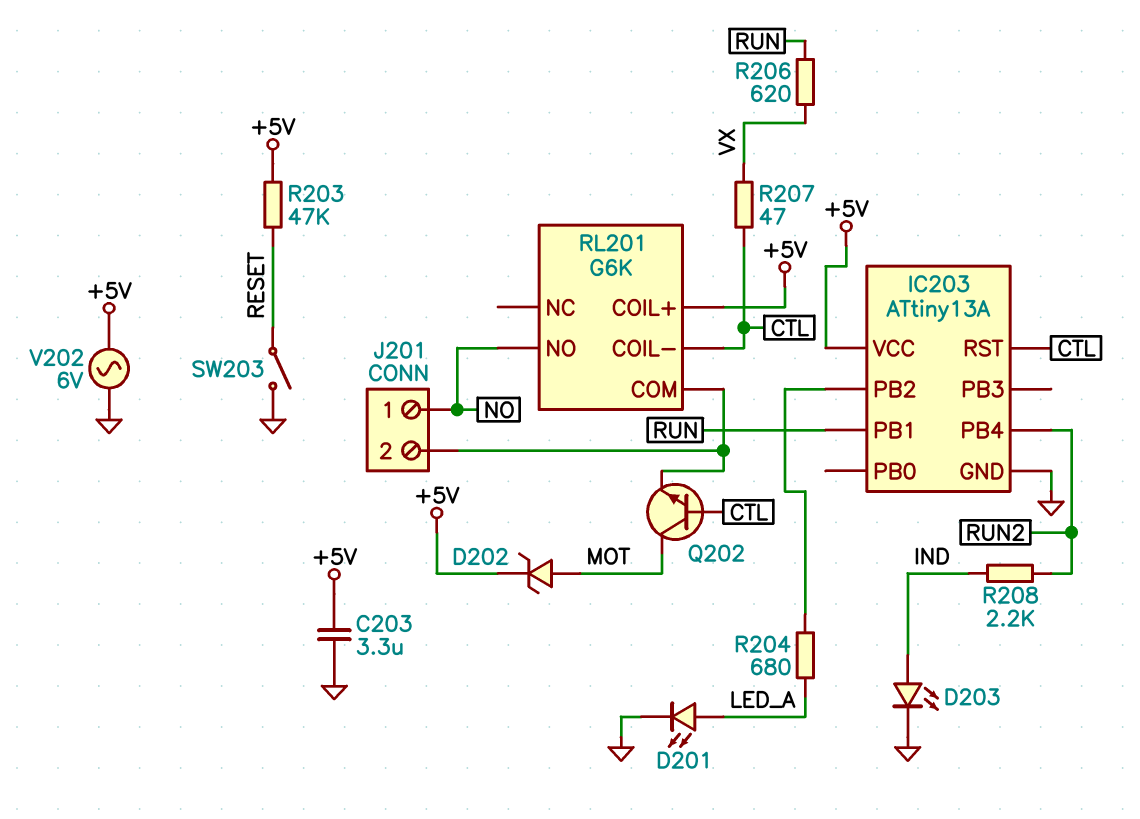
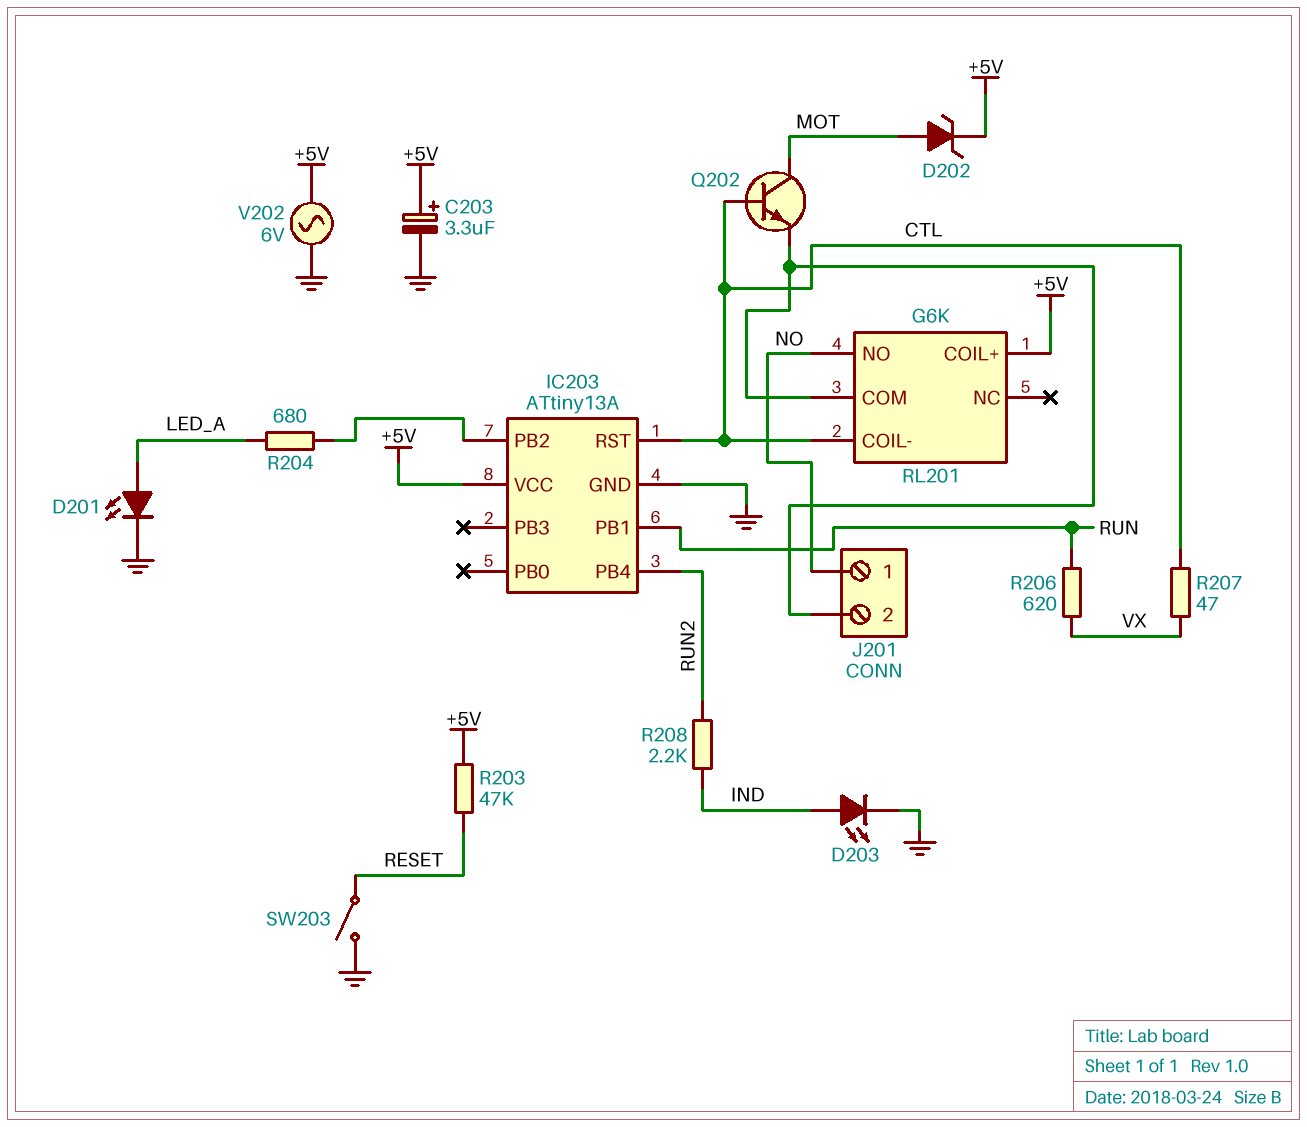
C203: 3.3uF (+5V, GND) -> 3.3uF (plus +5V, minus GND)

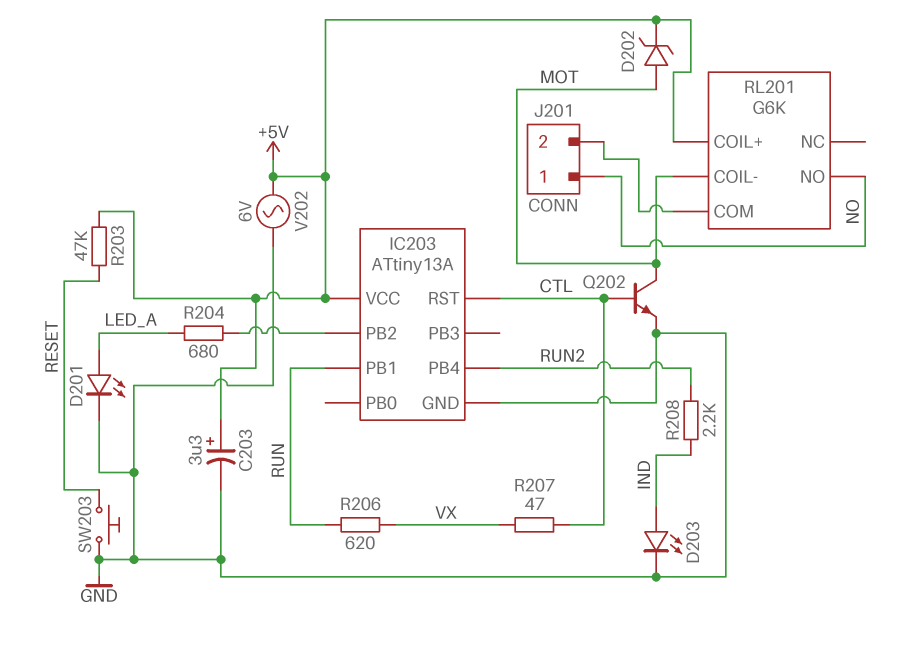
Q202: NPN (B CTL, C MOT, E J201/2) -> NPN (B CTL, C MOT, E GND)
RL201 pin COIL-: CTL -> MOT
SW203: switch (GND, RESET) -> button (GND, RESET)

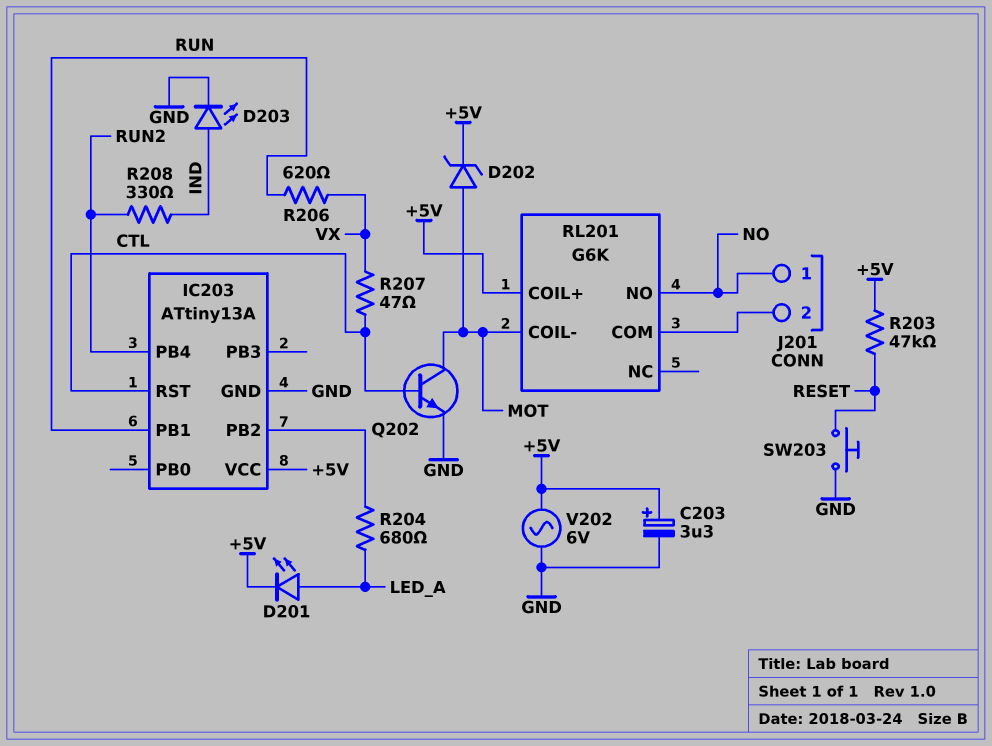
D201: LED (A LED_A, K GND) -> LED (A LED_A, K +5V)
R208: 2.2k (IND, RUN2) -> 330 (IND, RUN2)

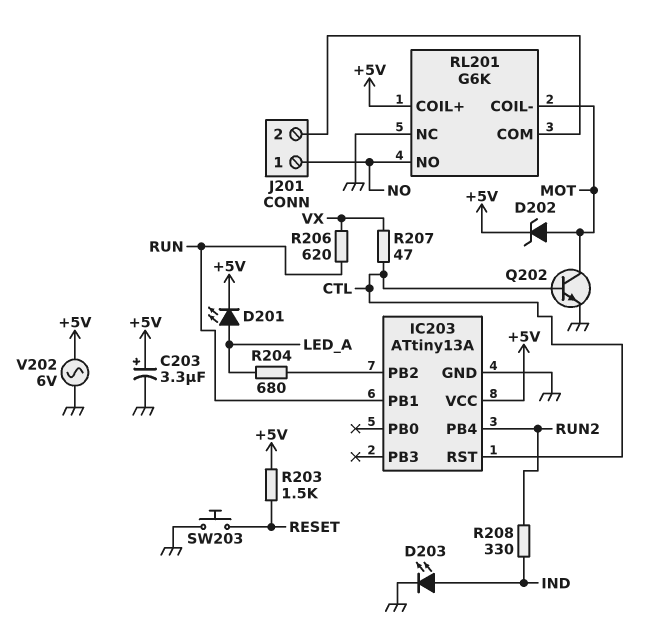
R203: 47k (+5V, RESET) -> 1.5k (+5V, RESET)
RL201 pin NC: none -> GND

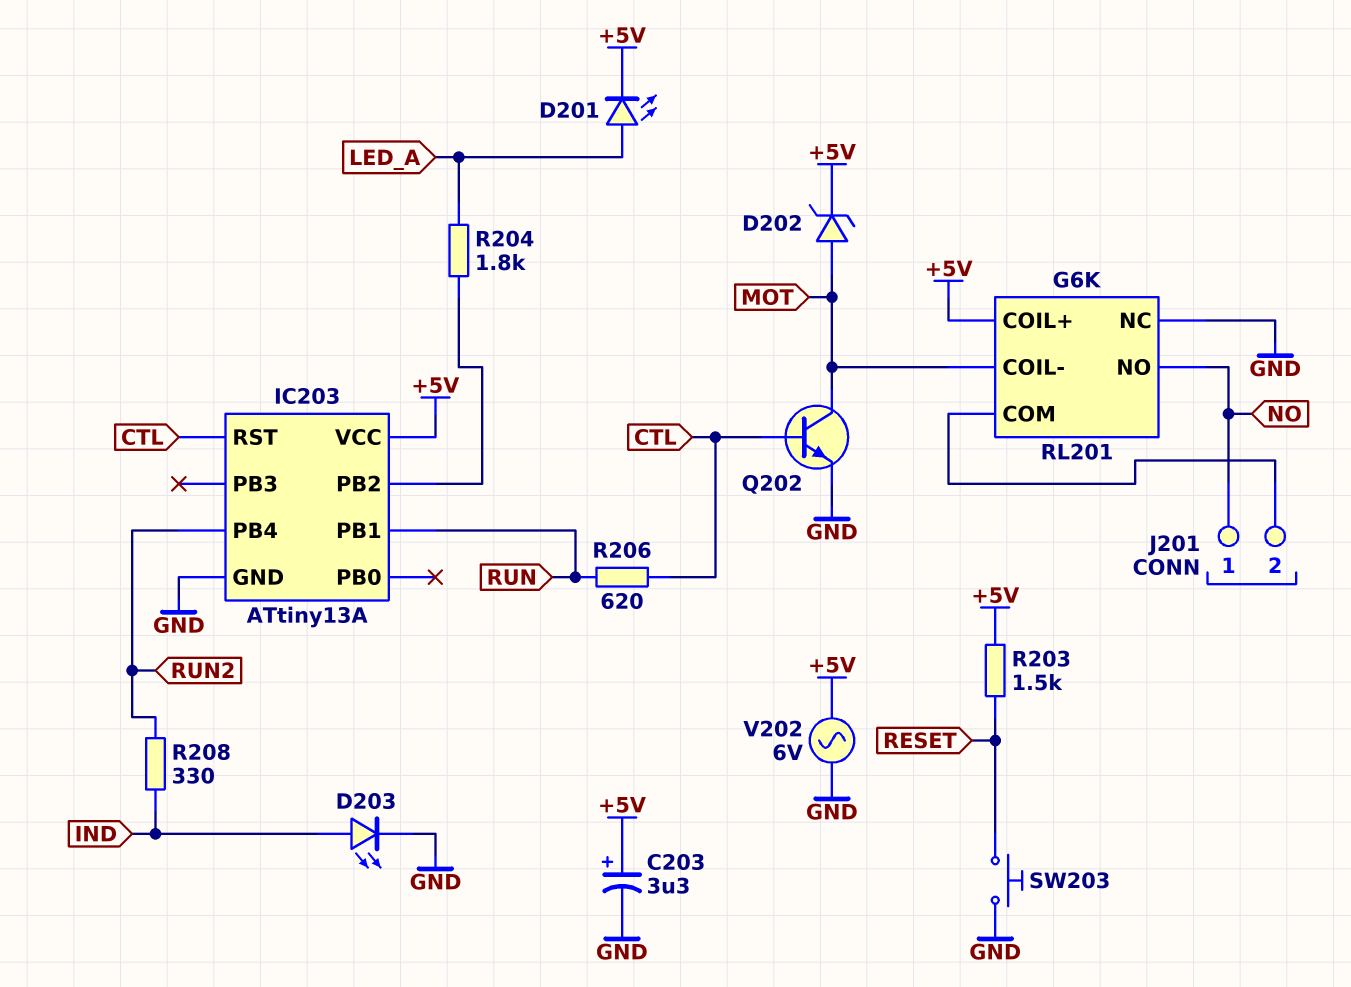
R204: 680 (IC203/PB2, LED_A) -> 1.8k (IC203/PB2, LED_A)
R206: 620 (RUN, VX) -> 620 (CTL, RUN)
R207: 47 (CTL, VX) -> none

